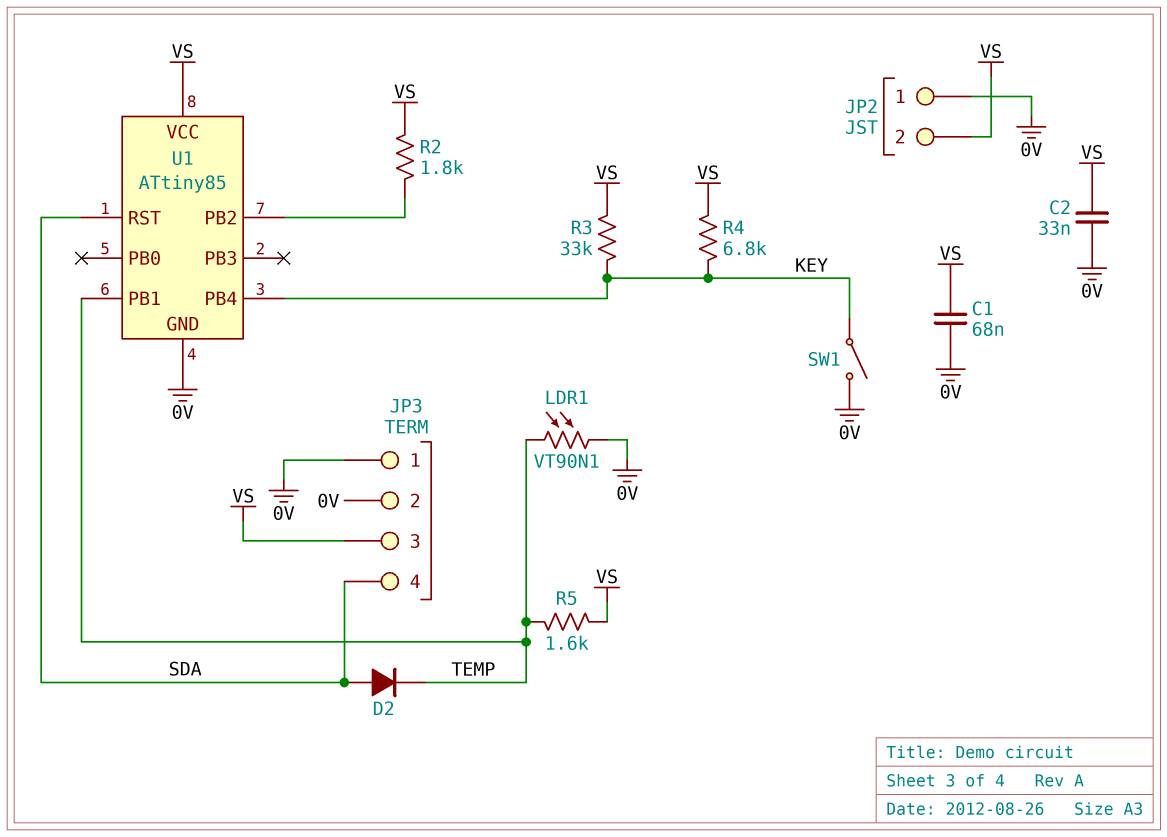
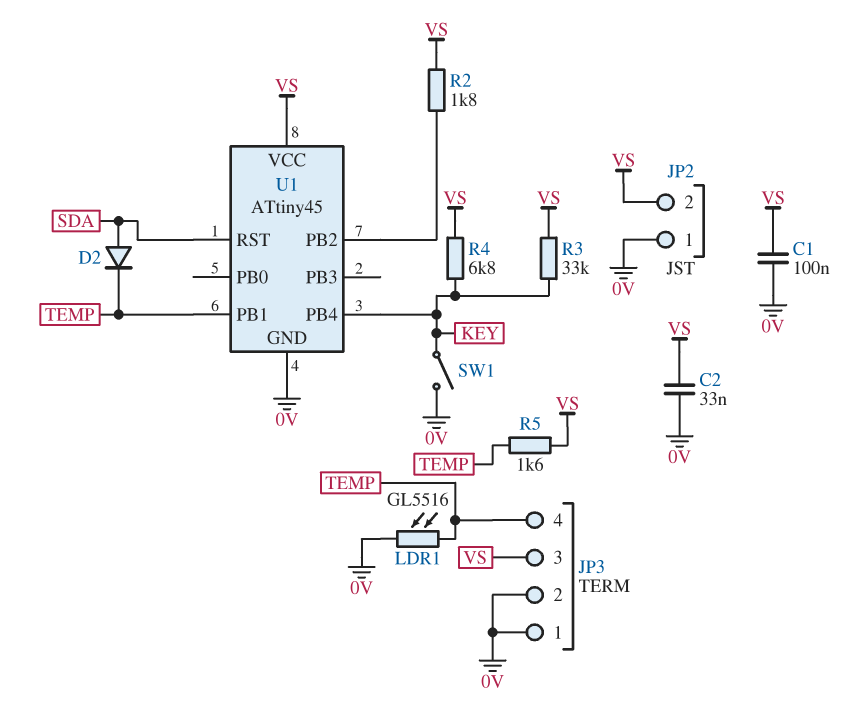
C1: 68nF (0V, VS) -> 100nF (0V, VS)
JP3 pin 4: SDA -> TEMP
LDR1: VT90N1 (0V, TEMP) -> GL5516 (0V, TEMP)
U1: ATtiny85 -> ATtiny45

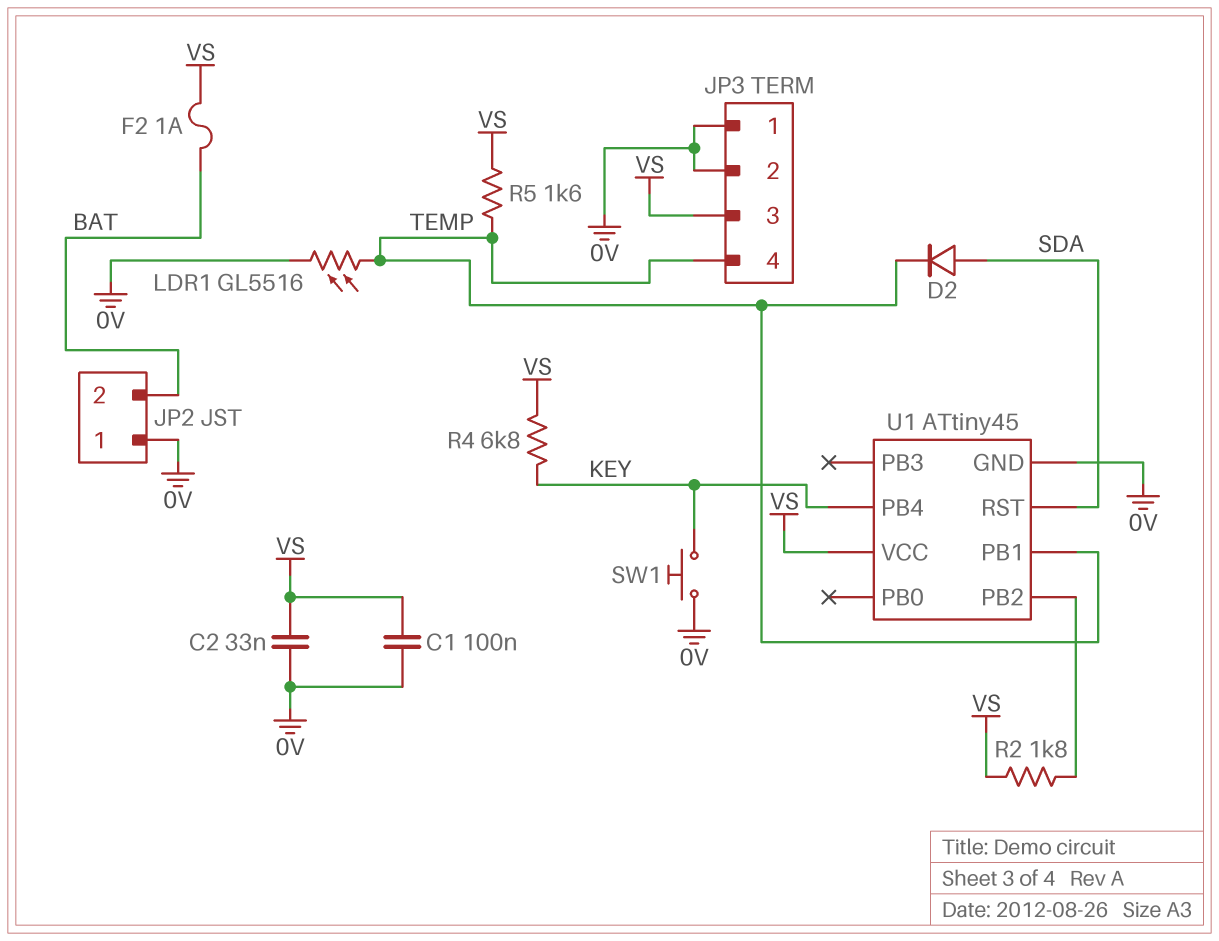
F2: none -> 1A (BAT, VS)
JP2 pin 2: VS -> BAT
R3: 33k (KEY, VS) -> none
SW1: switch (0V, KEY) -> button (0V, KEY)

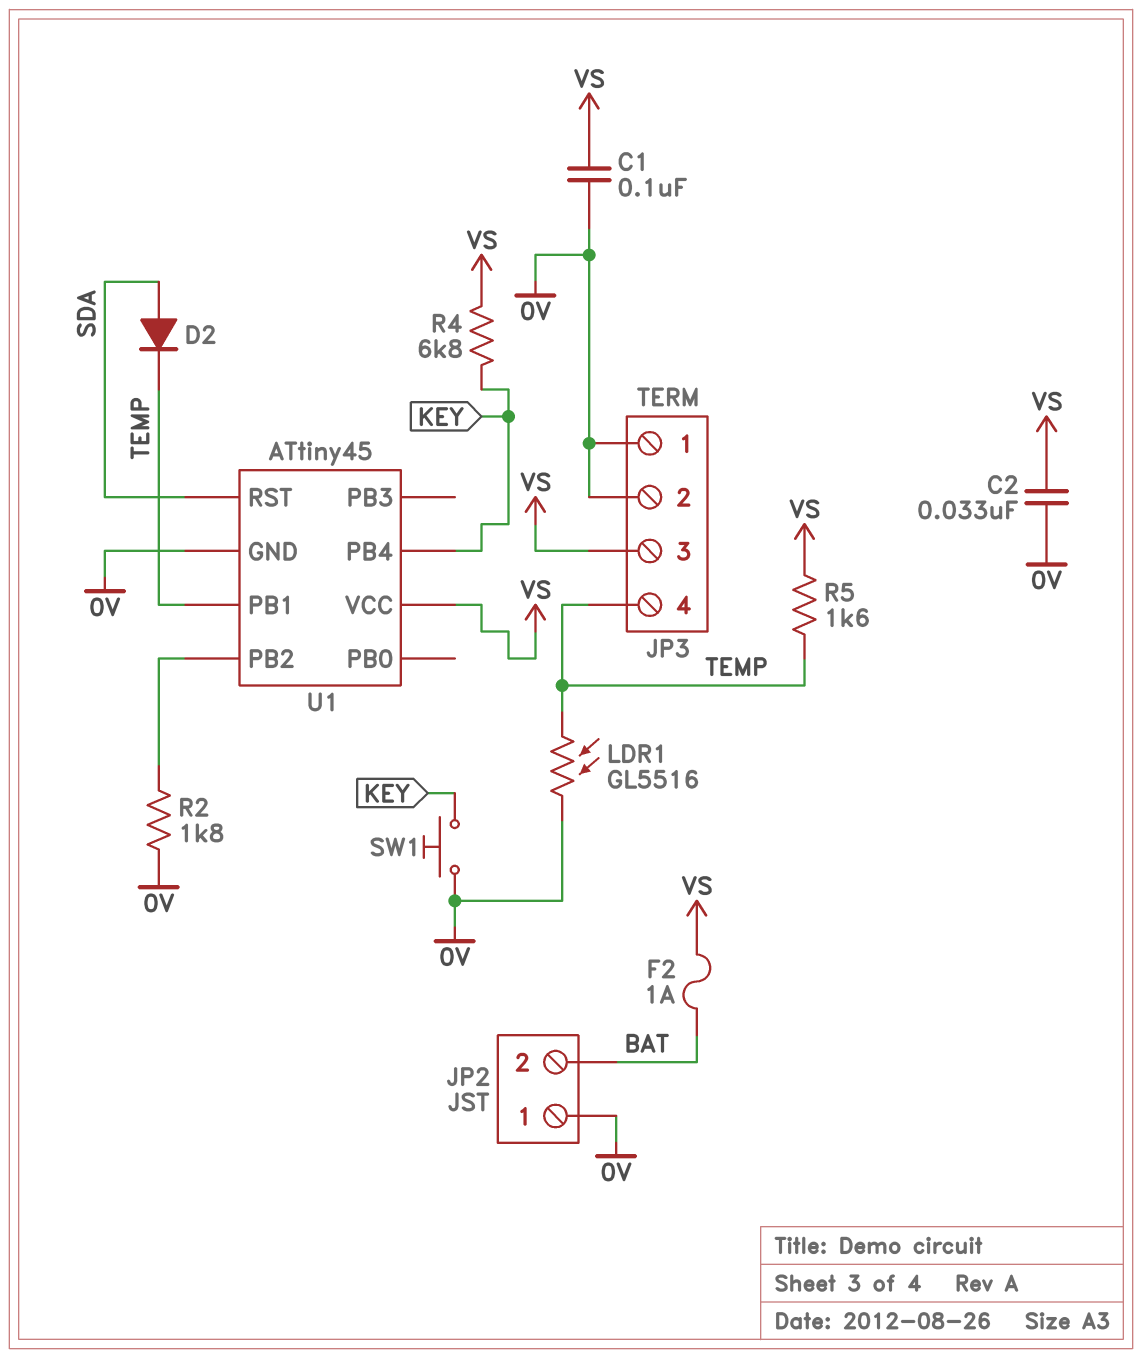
R2: 1.8k (U1/PB2, VS) -> 1.8k (0V, U1/PB2)

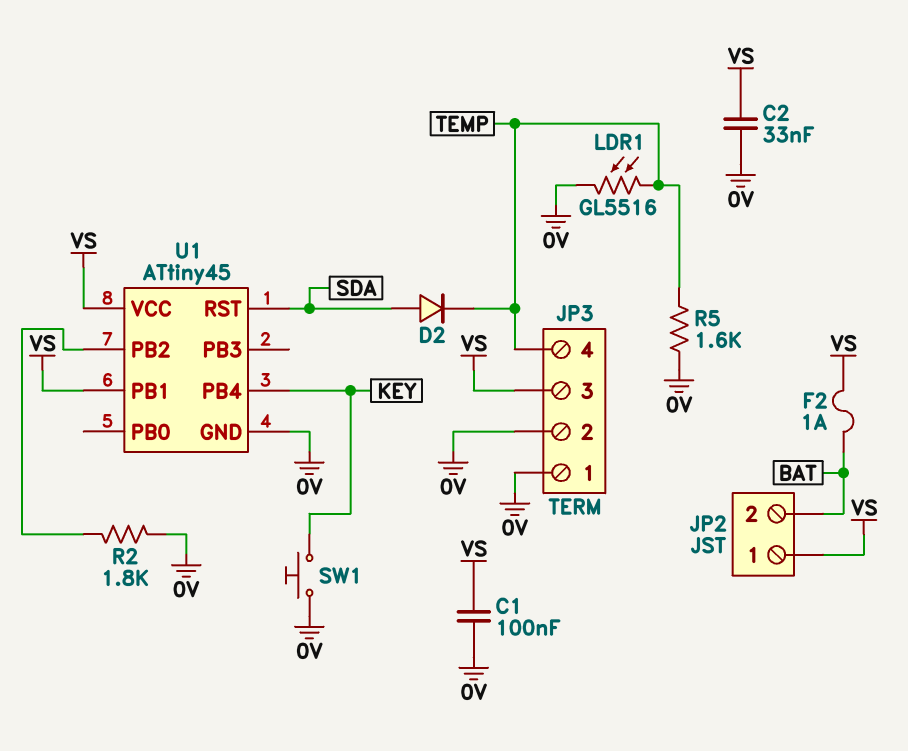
JP2 pin 1: 0V -> VS
R4: 6.8k (KEY, VS) -> none
R5: 1.6k (TEMP, VS) -> 1.6k (0V, TEMP)
U1 pin PB1: TEMP -> VS

